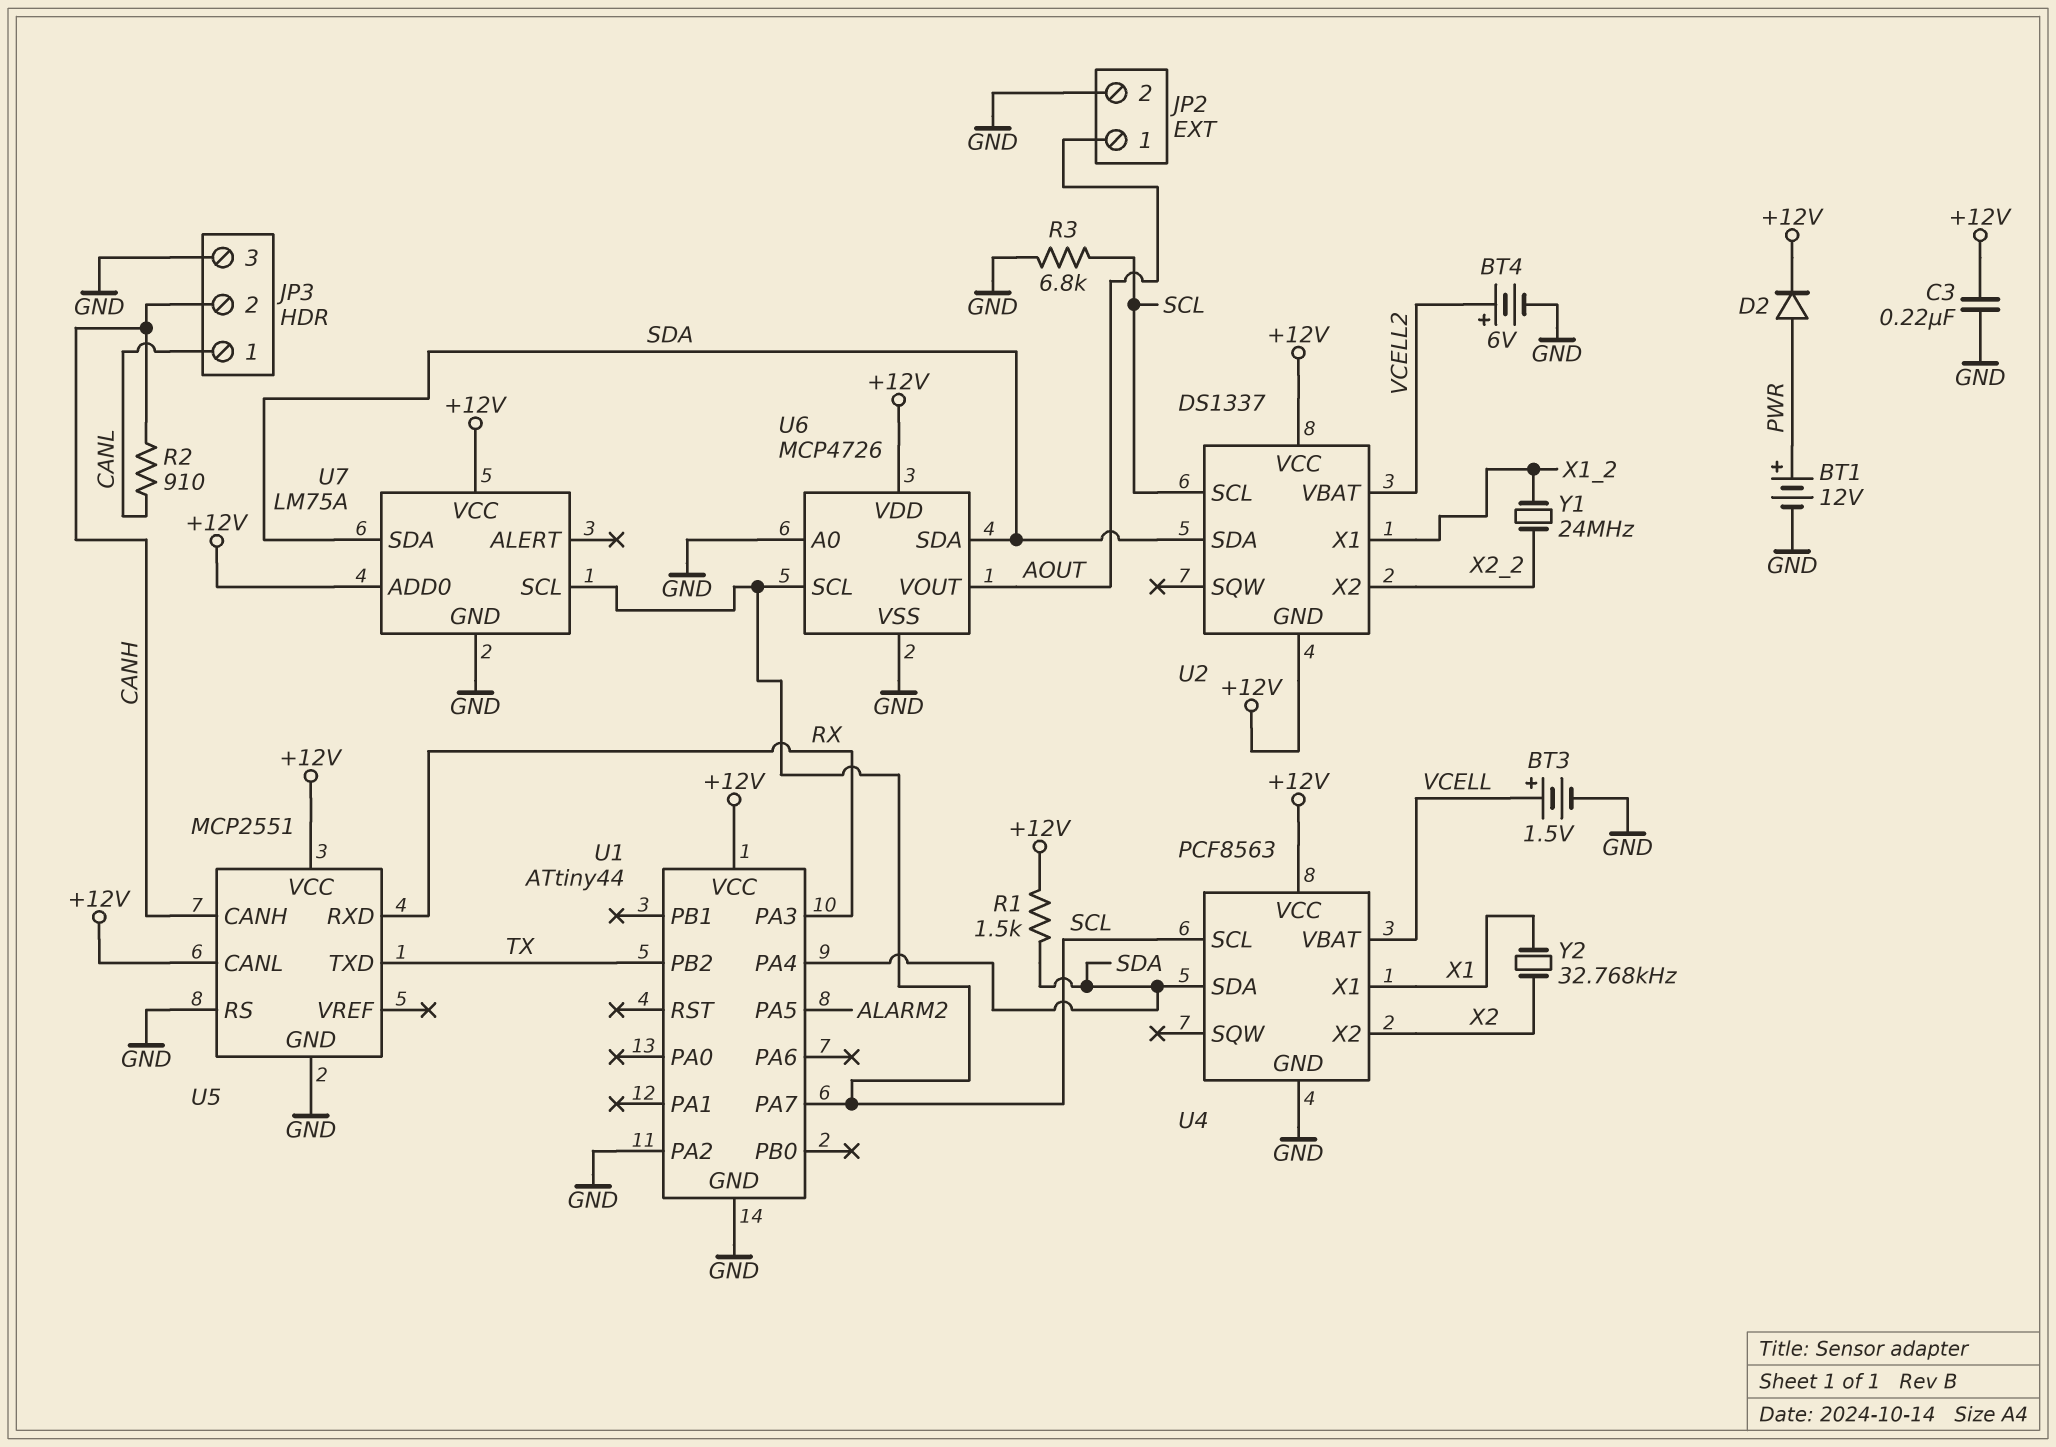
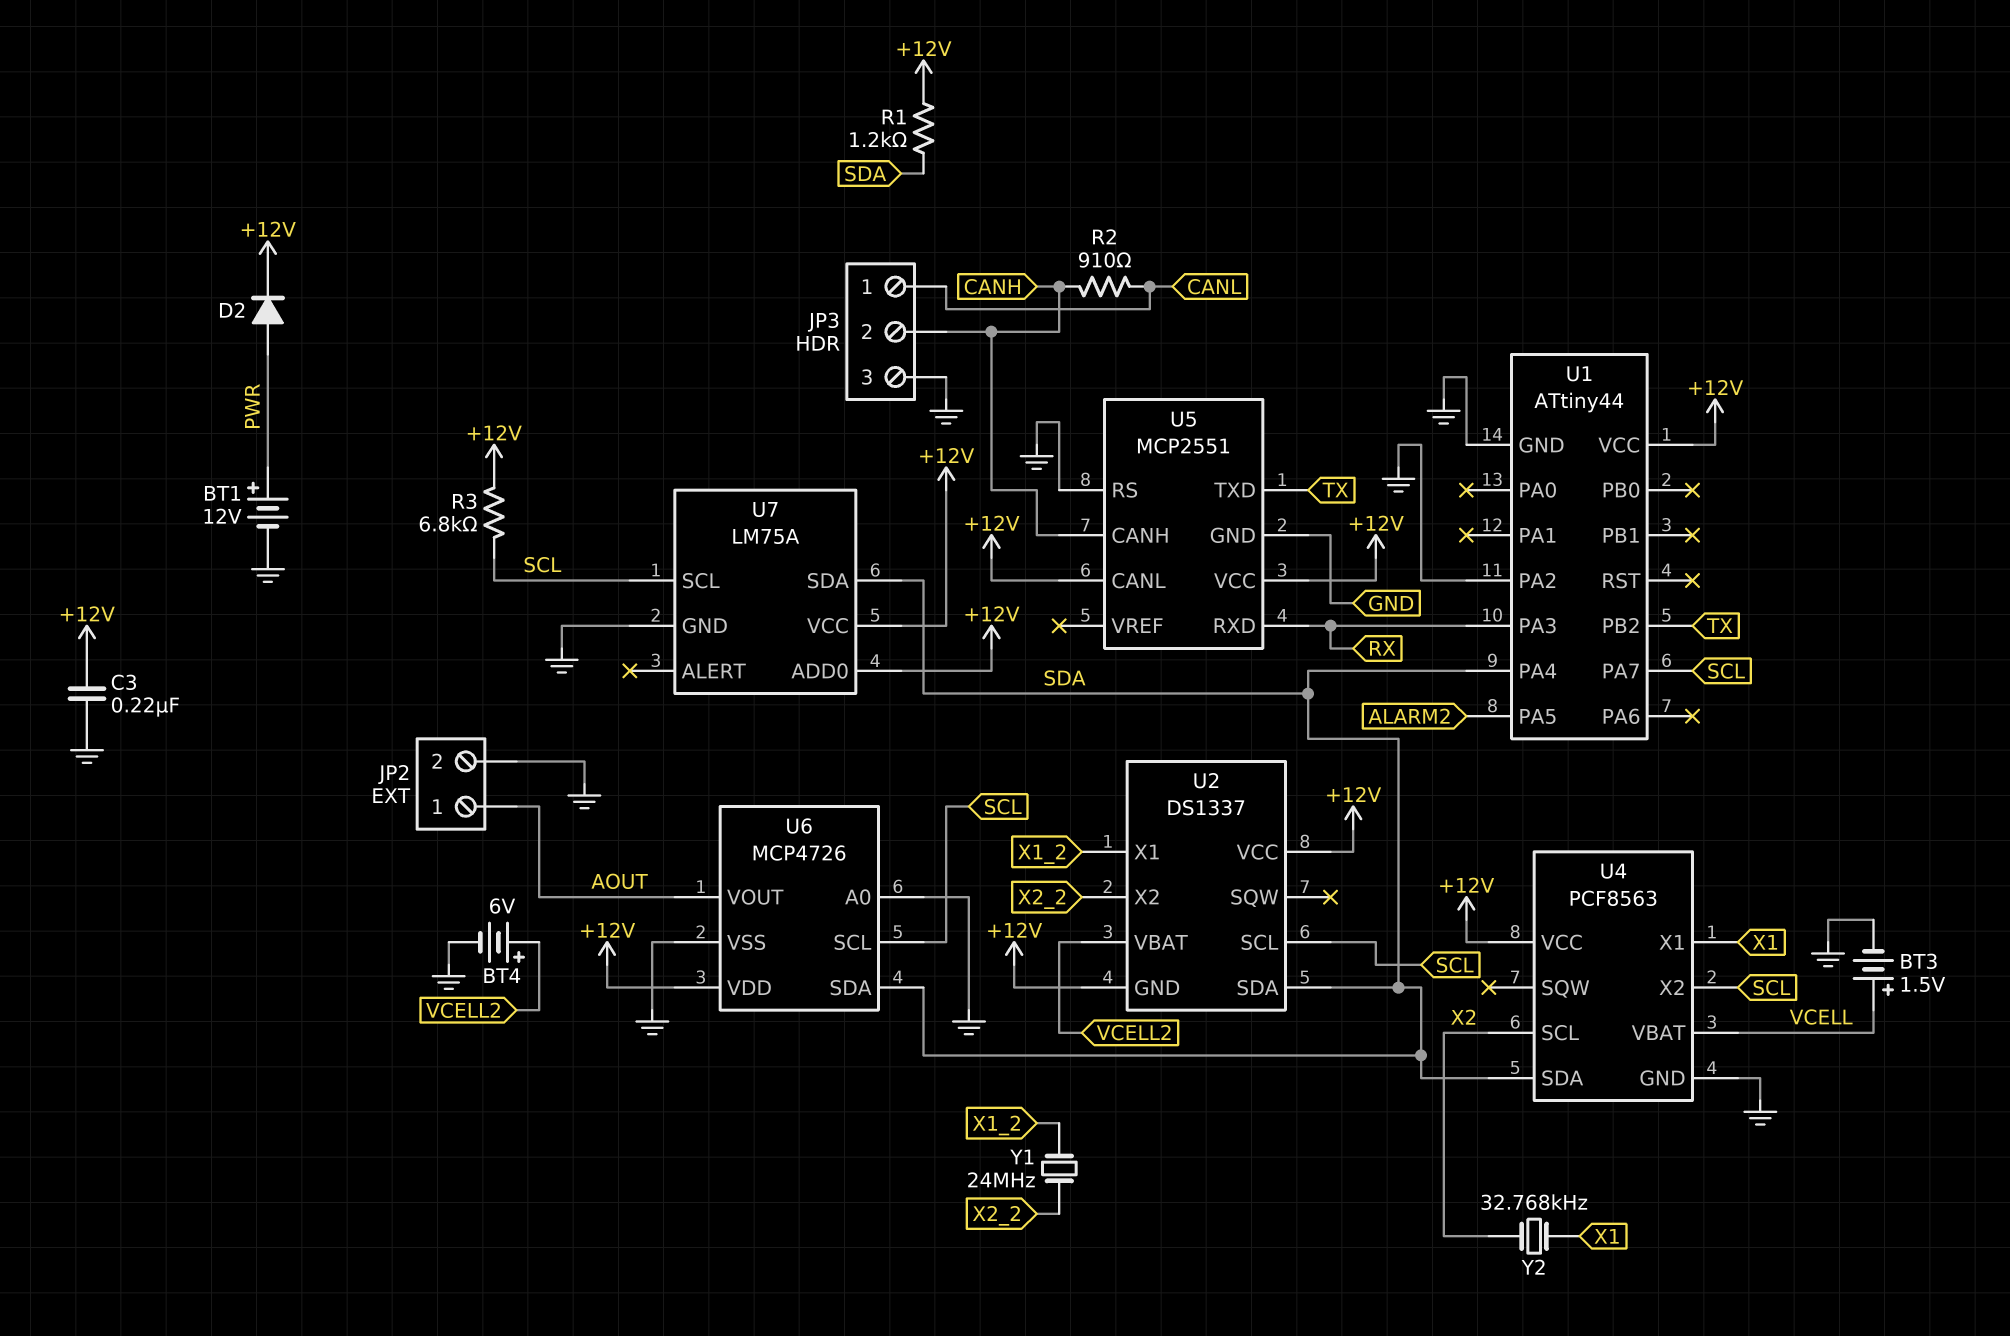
R1: 1.5k (+12V, SDA) -> 1.2k (+12V, SDA)
R3: 6.8k (GND, SCL) -> 6.8k (+12V, SCL)
U4 pin SCL: SCL -> X2
U4 pin X2: X2 -> SCL

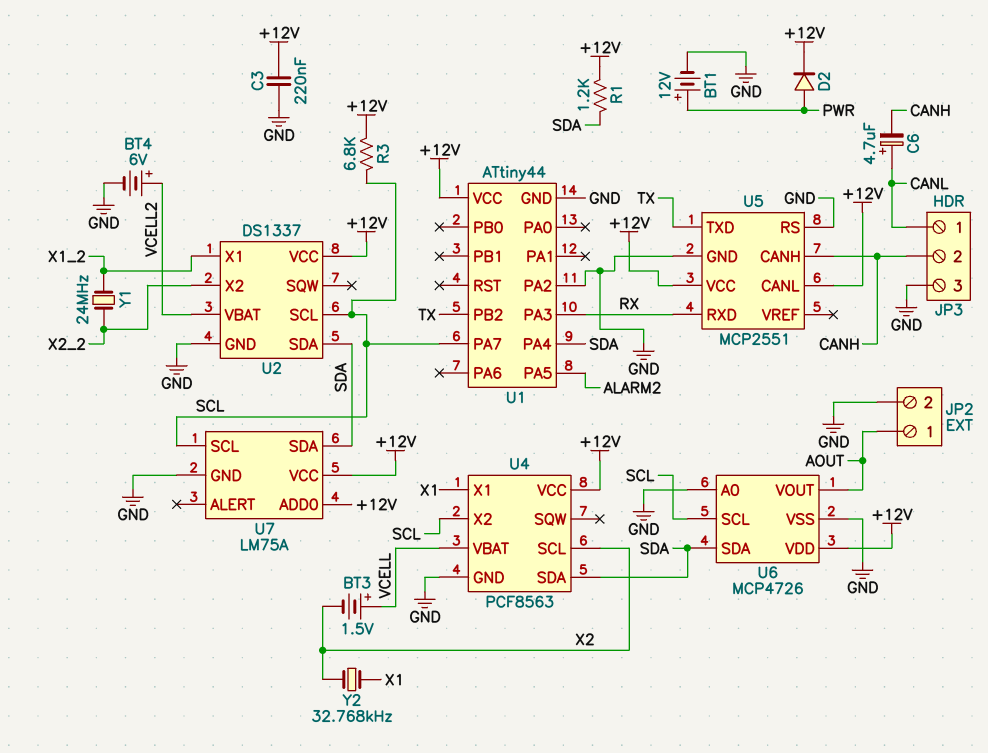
BT3: 1.5V (plus VCELL, minus GND) -> 1.5V (plus VCELL, minus X2)
C6: none -> 4.7uF (plus CANL, minus CANH)
R2: 910 (CANH, CANL) -> none
U2 pin GND: +12V -> GND

